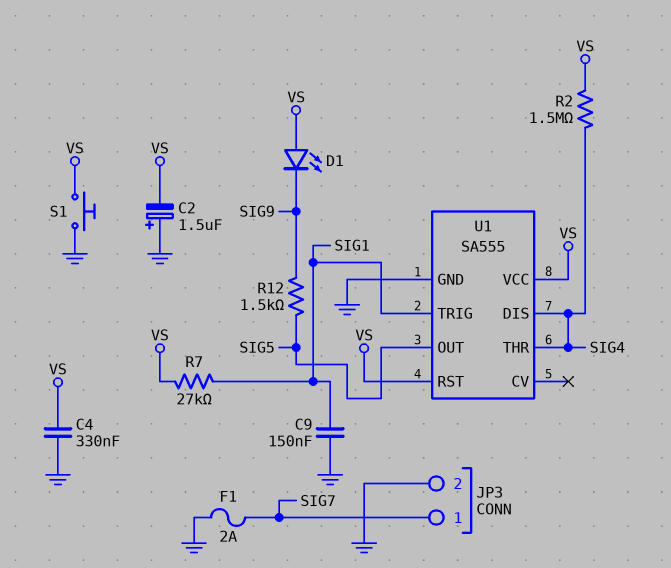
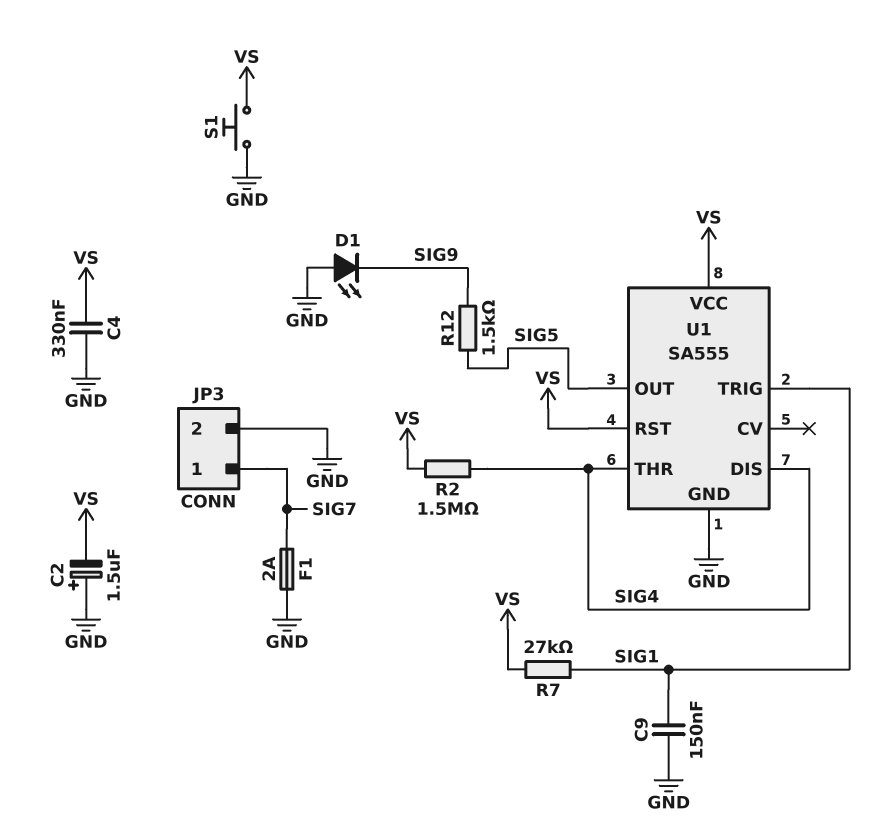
D1: LED (A VS, K SIG9) -> LED (A GND, K SIG9)

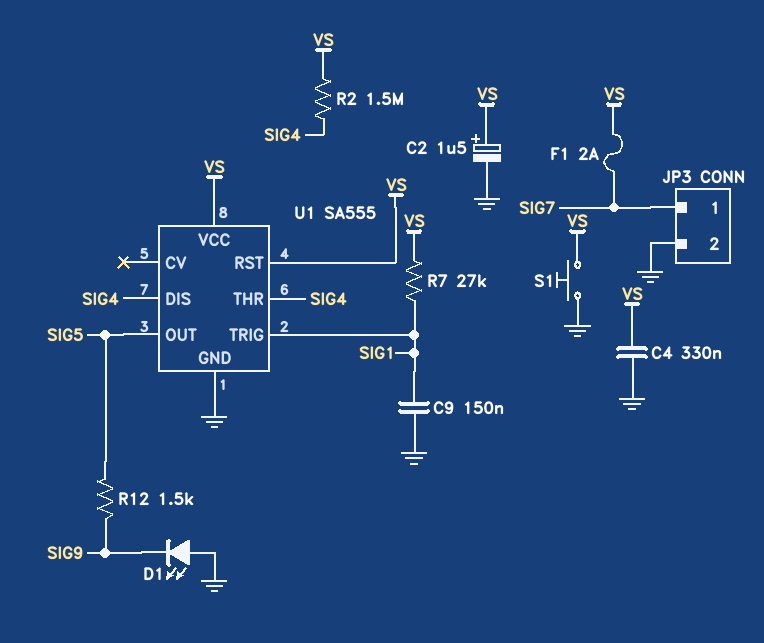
C2: 1.5uF (plus GND, minus VS) -> 1.5uF (plus VS, minus GND)
F1: 2A (GND, SIG7) -> 2A (SIG7, VS)

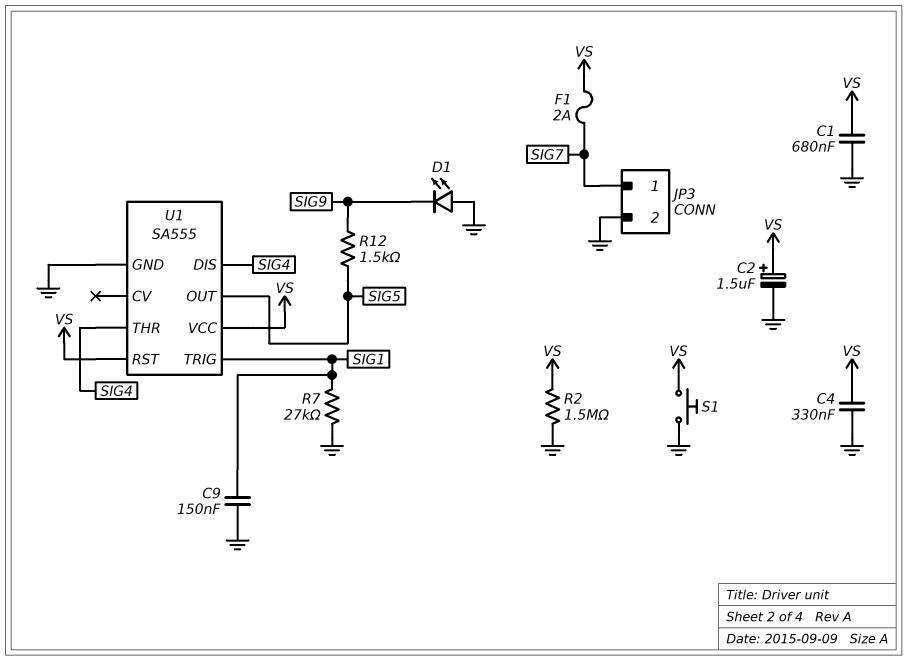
C1: none -> 680nF (GND, VS)
R2: 1.5M (SIG4, VS) -> 1.5M (GND, VS)
R7: 27k (SIG1, VS) -> 27k (GND, SIG1)

